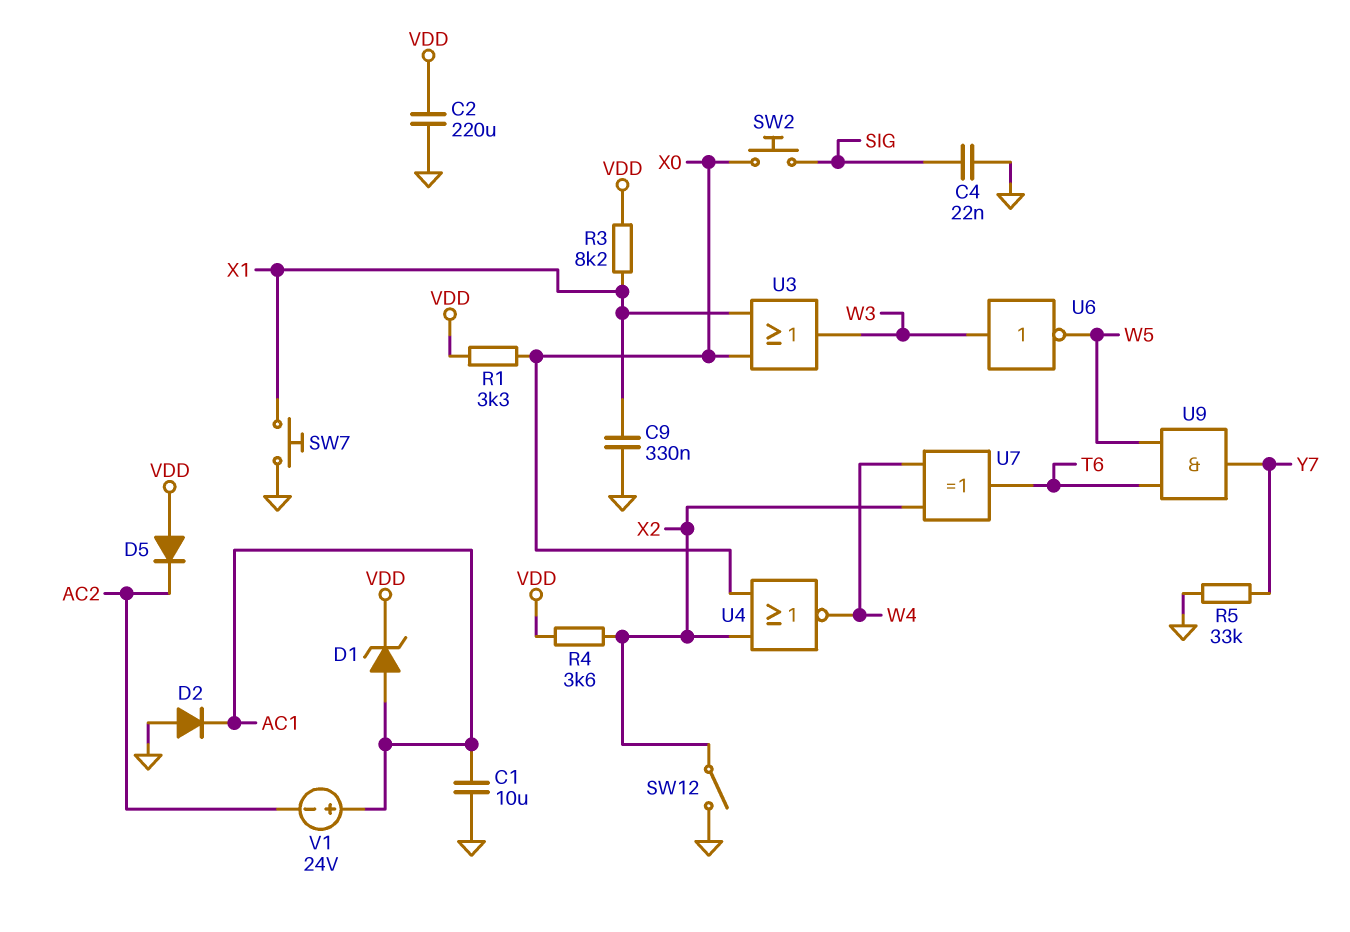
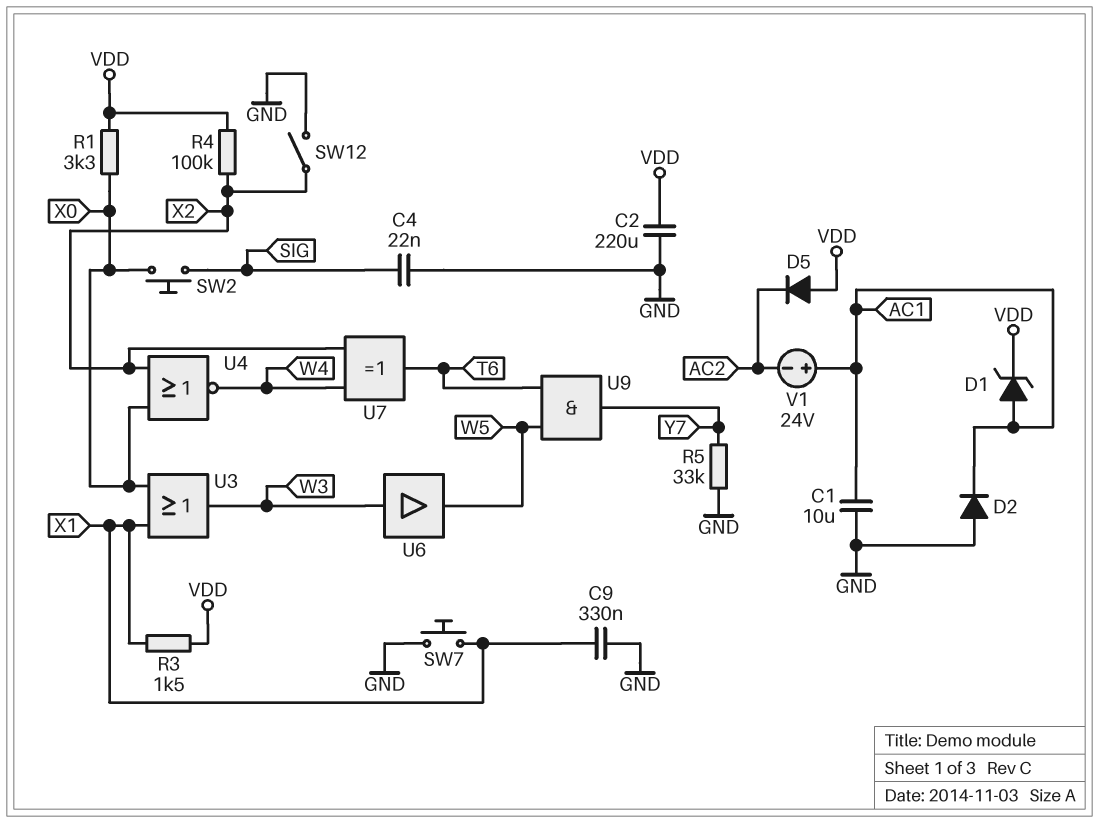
R3: 8.2k (VDD, X1) -> 1.5k (VDD, X1)
R4: 3.6k (VDD, X2) -> 100k (VDD, X2)
U6: NOT (in W3, out W5) -> buffer (in W3, out W5)

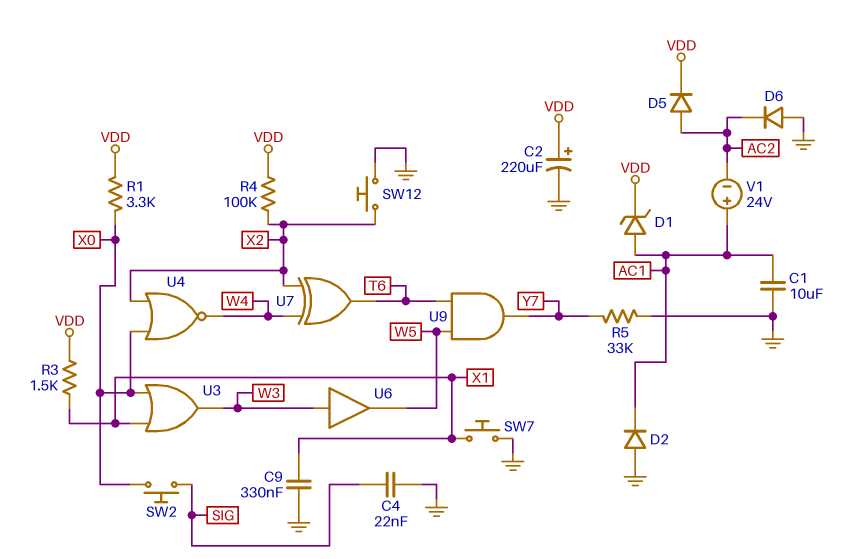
C2: 220uF (GND, VDD) -> 220uF (plus VDD, minus GND)
D5: diode (A VDD, K AC2) -> diode (A AC2, K VDD)
D6: none -> diode (A GND, K AC2)
SW12: switch (GND, X2) -> button (GND, X2)

